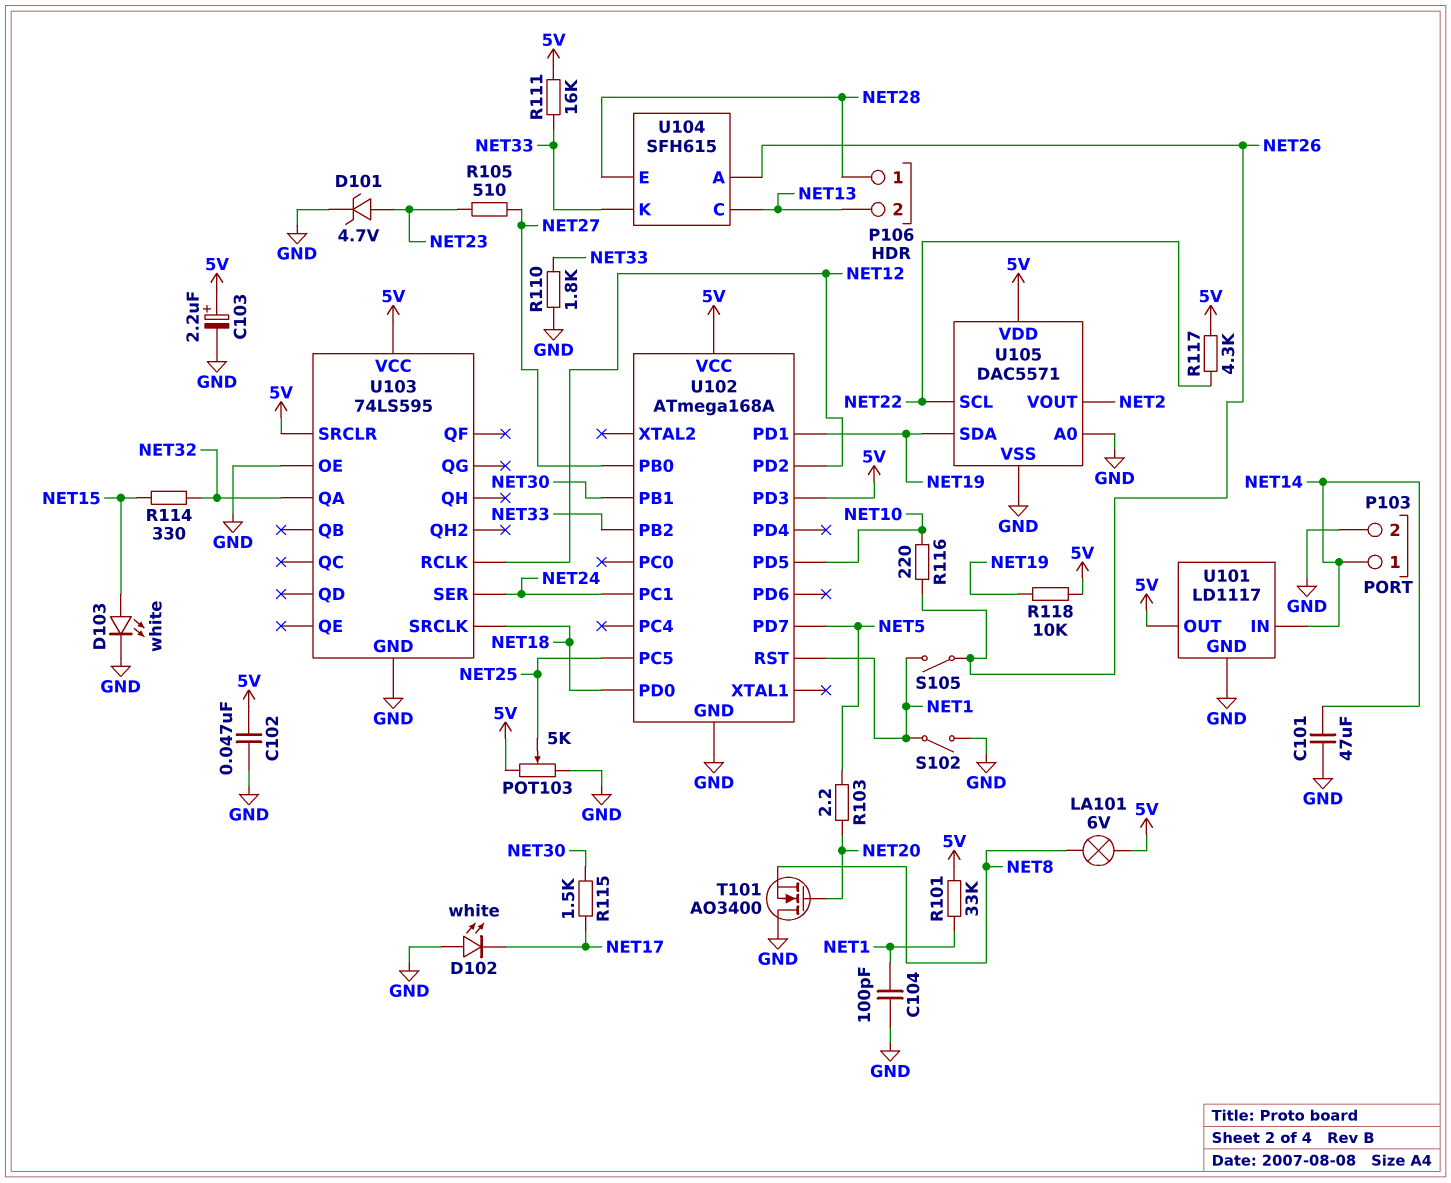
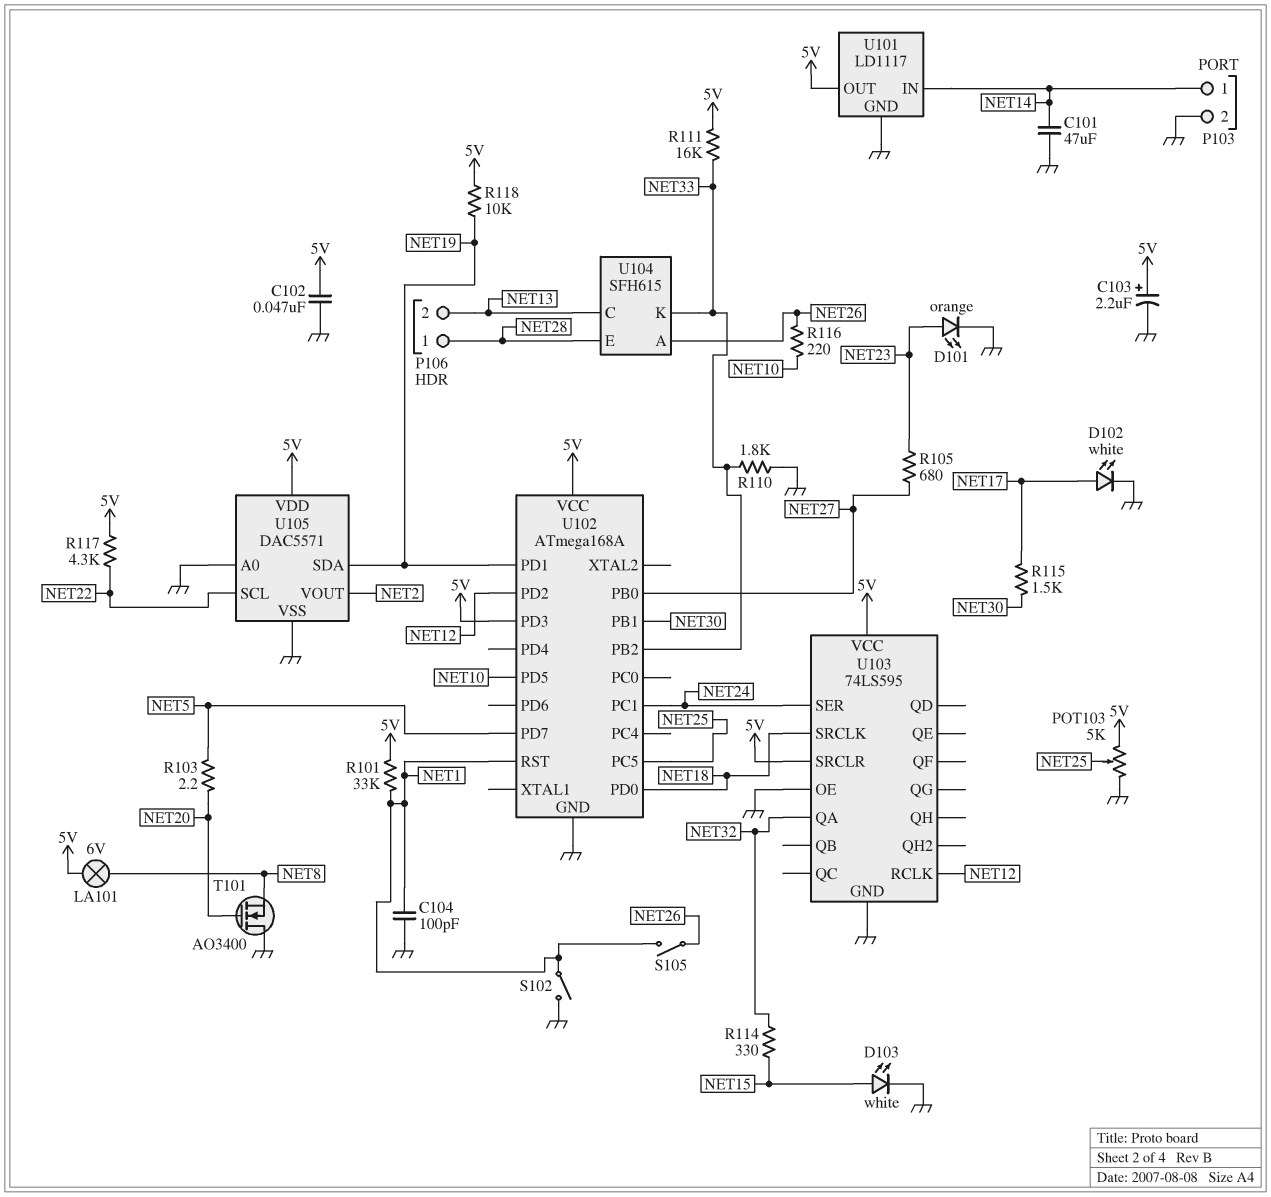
D101: zener 4.7V (A NET23, K GND) -> LED orange (A NET23, K GND)
D102: LED white (A GND, K NET17) -> LED white (A NET17, K GND)
R105: 510 (NET23, NET27) -> 680 (NET23, NET27)

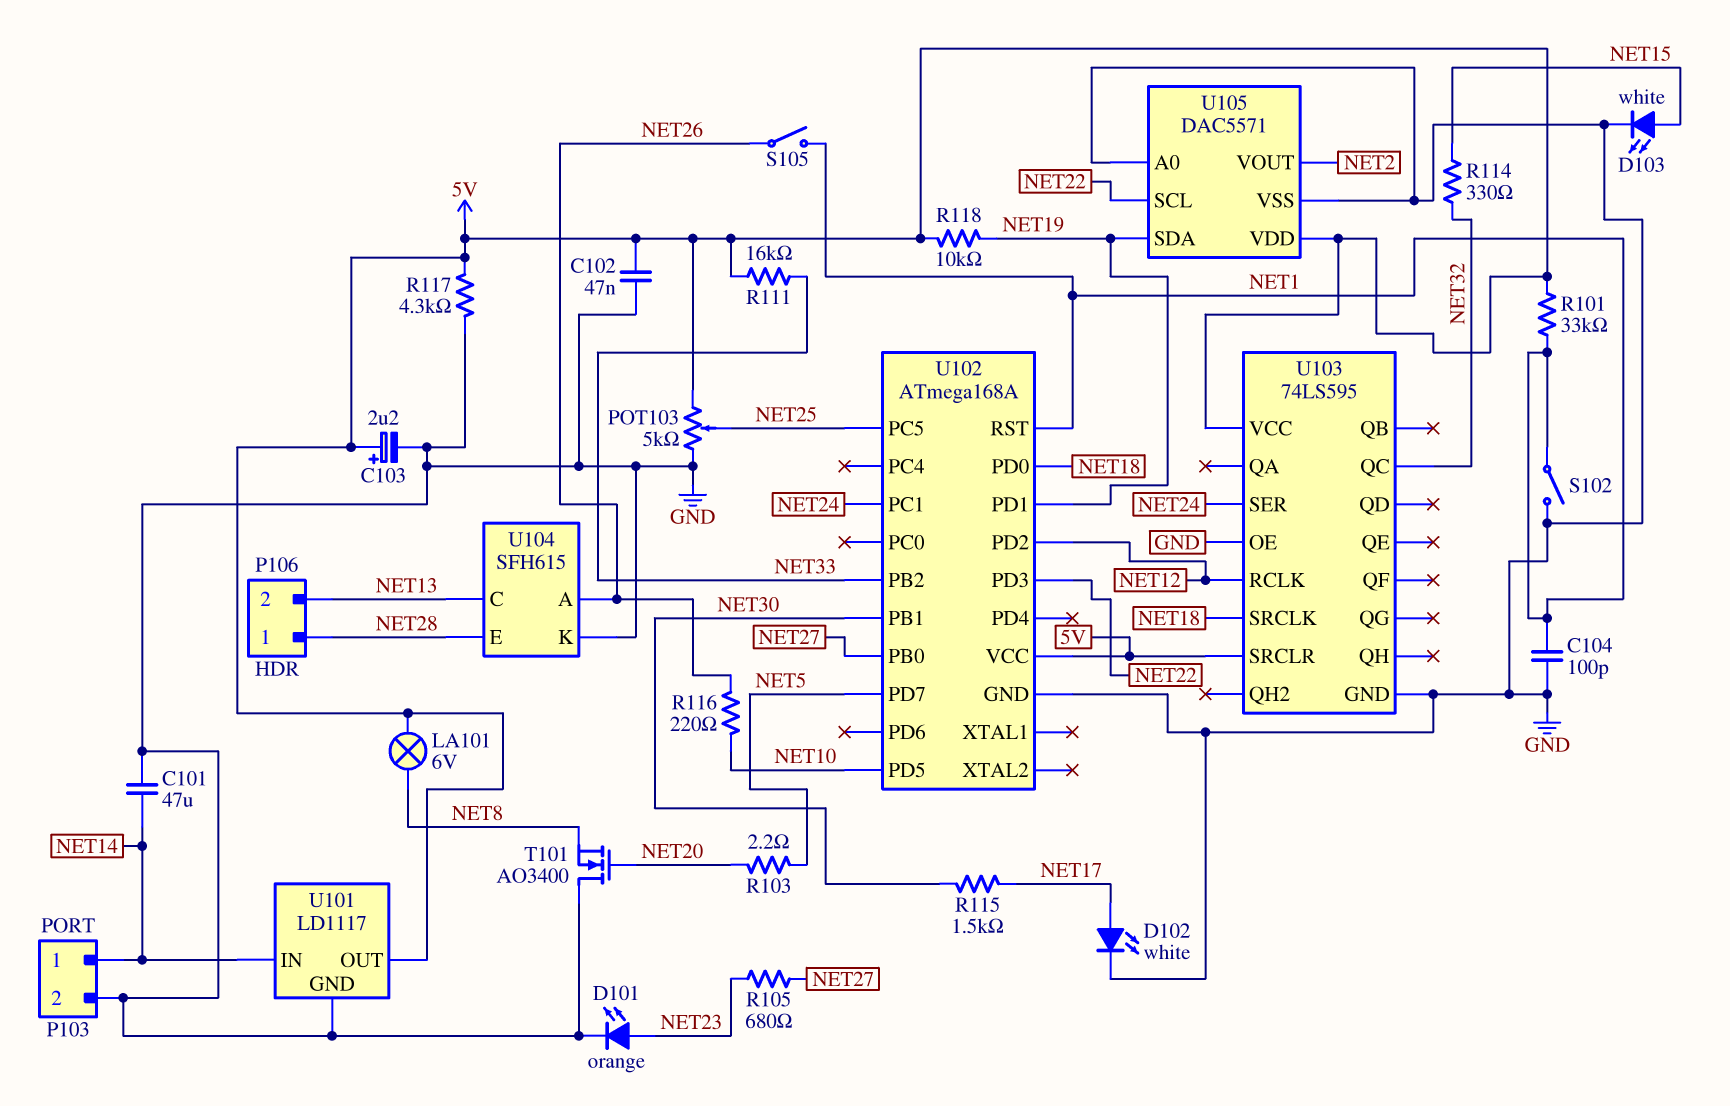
R110: 1.8k (GND, NET33) -> none
R117: 4.3k (5V, NET22) -> 4.3k (5V, GND)
U102 pin PD3: 5V -> NET22
U103 pin QA: NET32 -> none
U103 pin QC: none -> NET32
U104 pin K: NET33 -> GND

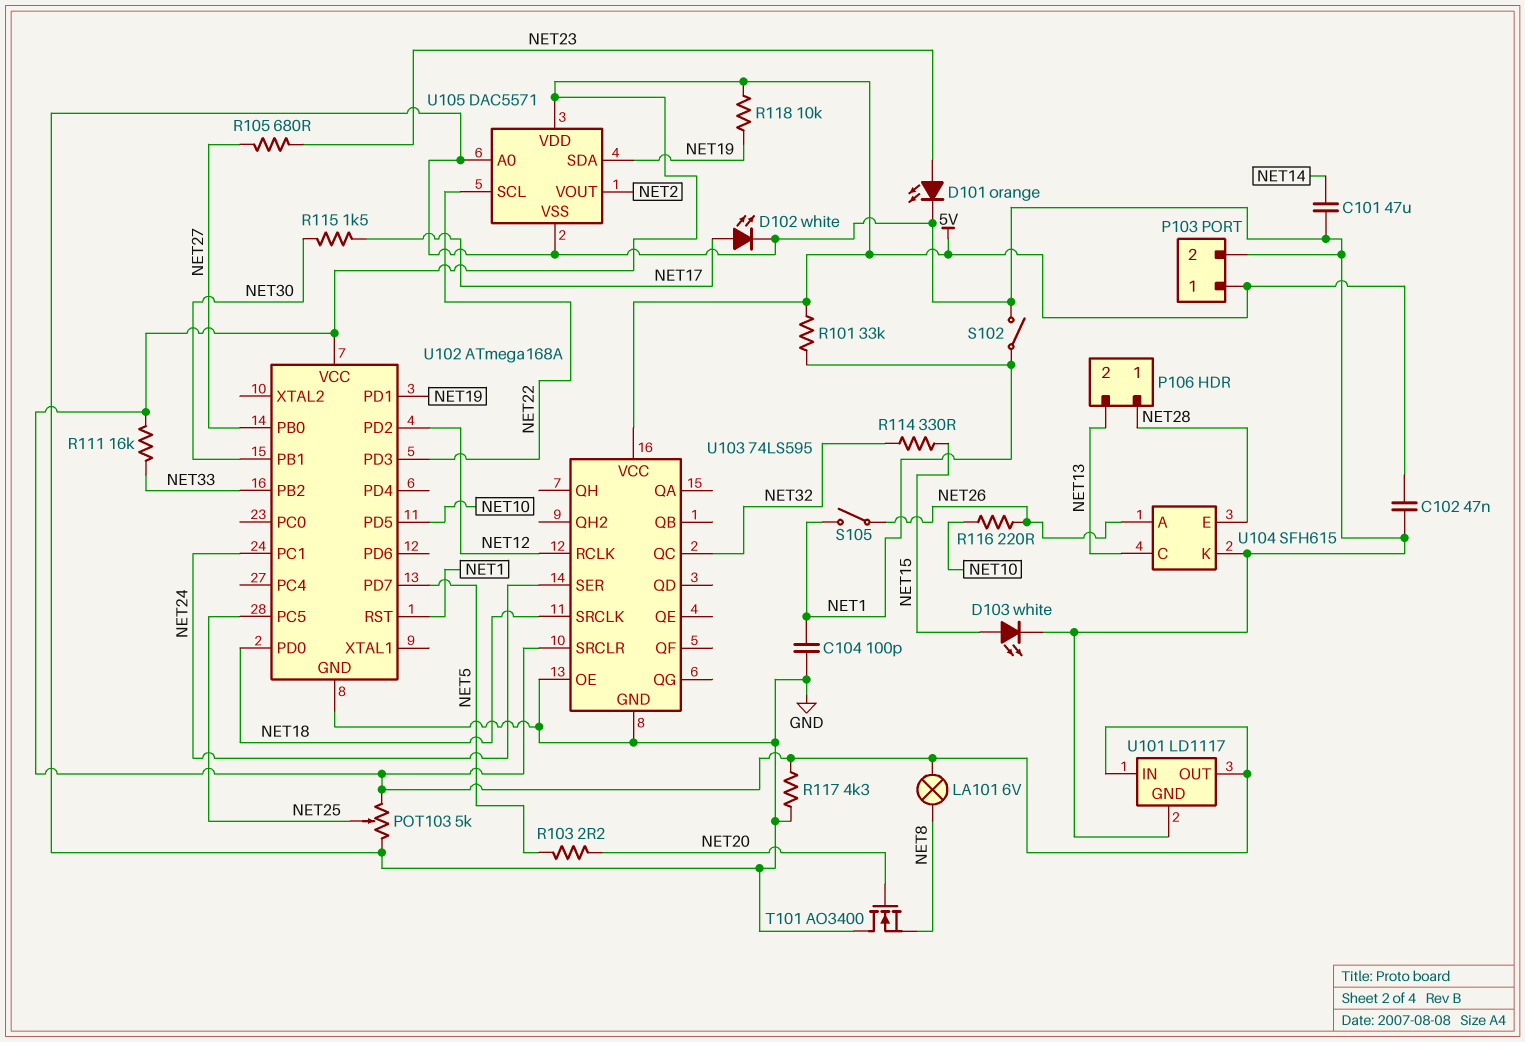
C103: 2.2uF (plus 5V, minus GND) -> none
P103 pin 1: NET14 -> 5V
U101 pin IN: NET14 -> 5V

